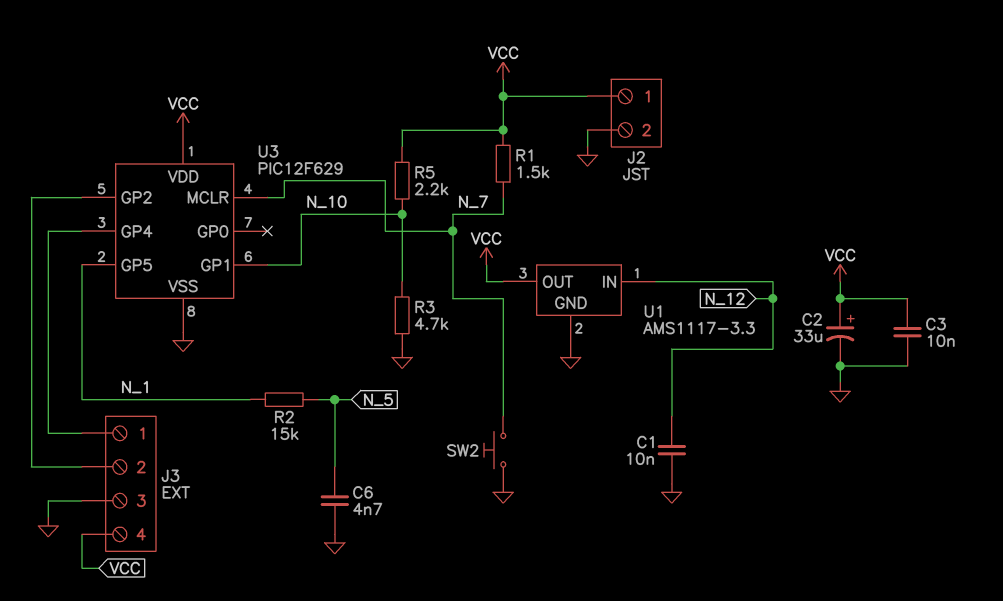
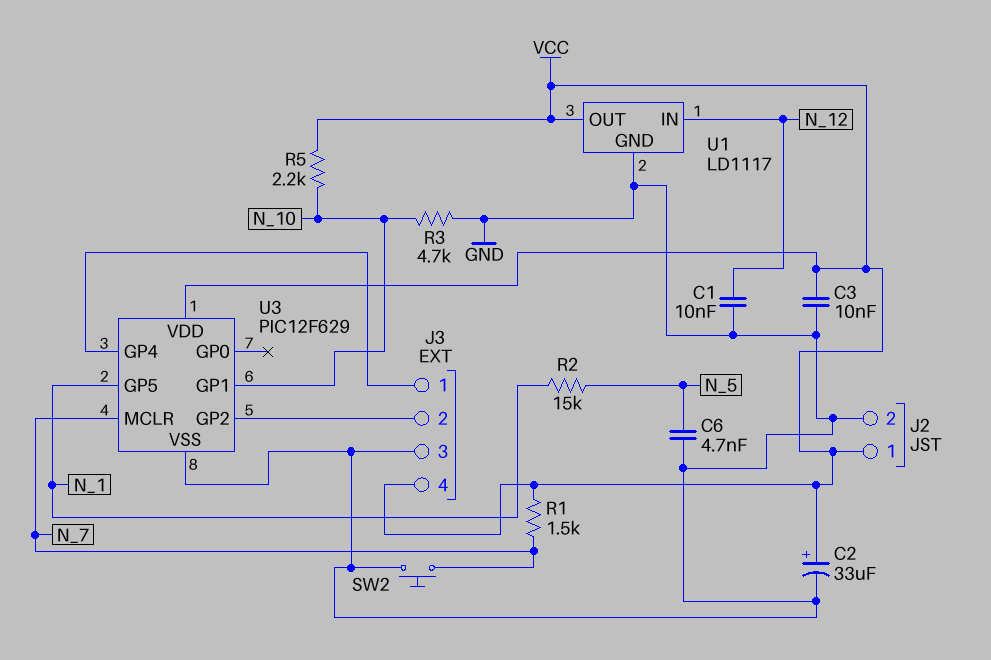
U1: AMS1117-3.3 -> LD1117

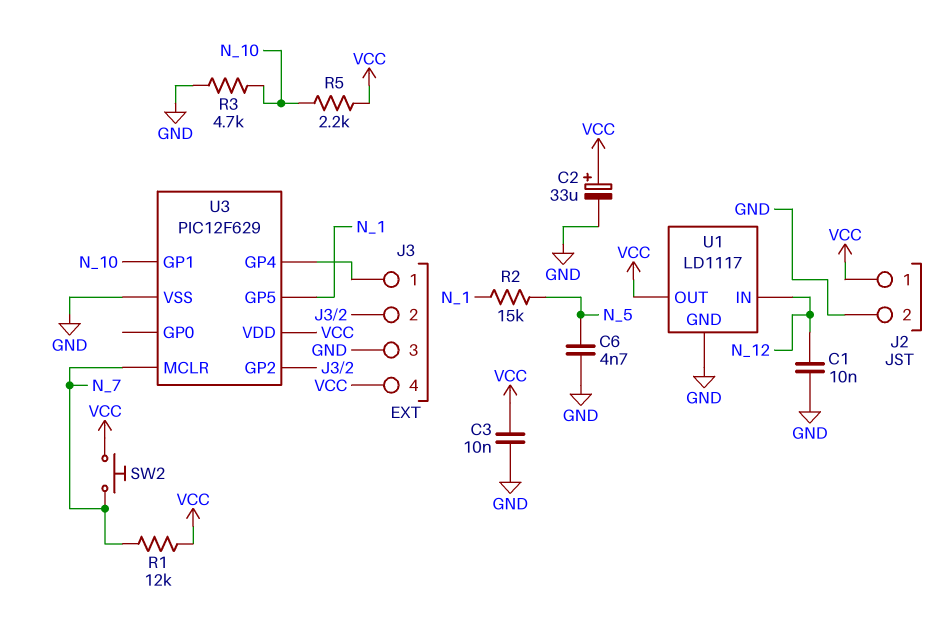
R1: 1.5k (N_7, VCC) -> 12k (N_7, VCC)
SW2: button (GND, N_7) -> button (N_7, VCC)

